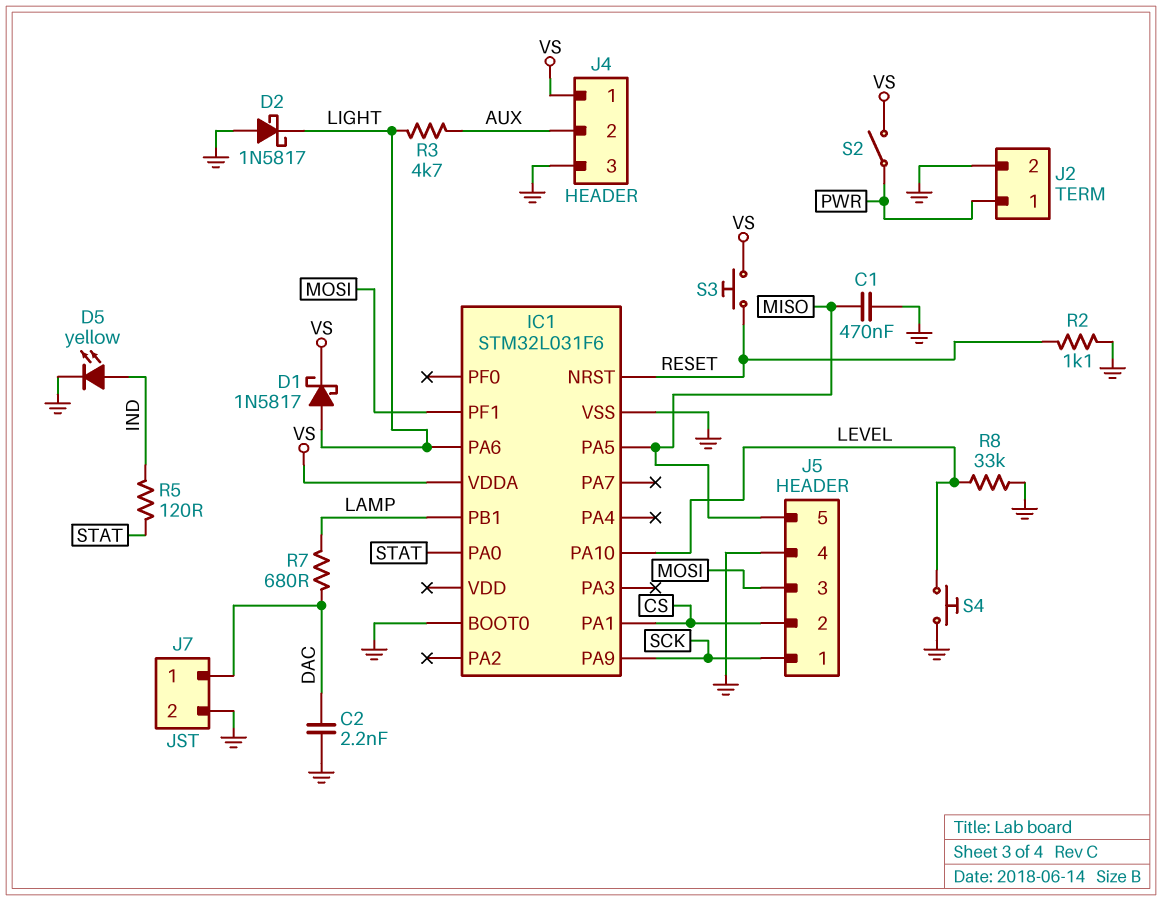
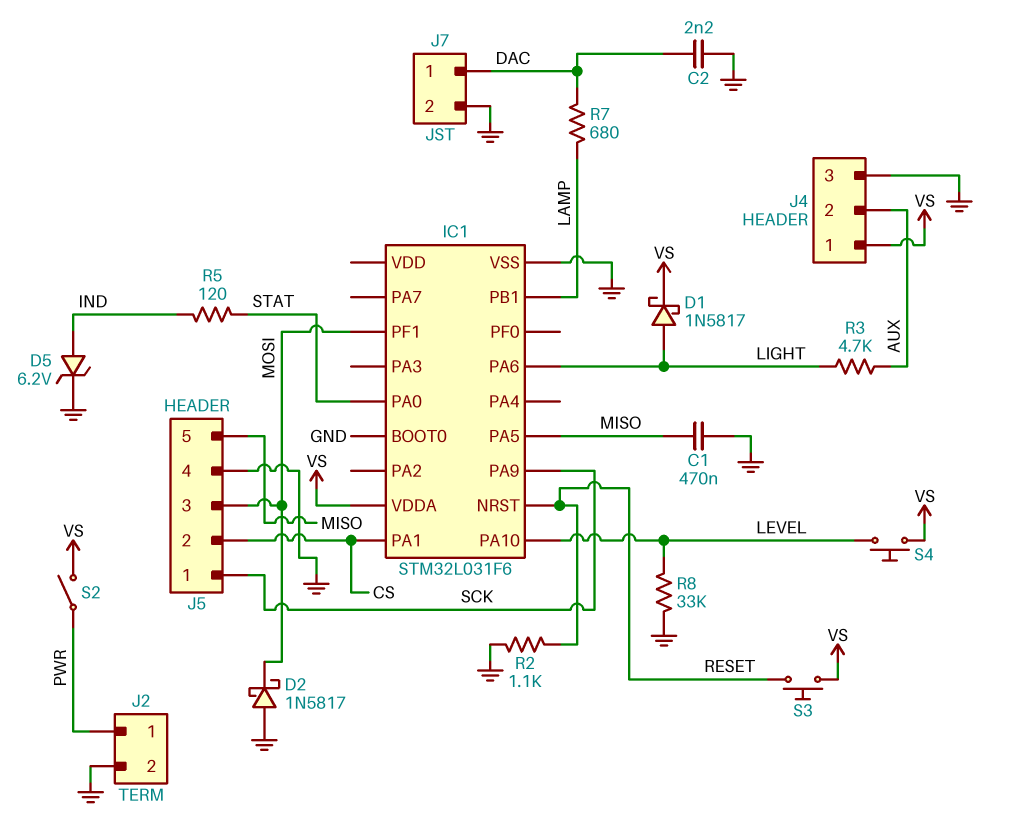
D2: schottky 1N5817 (A GND, K LIGHT) -> schottky 1N5817 (A GND, K MOSI)
D5: LED yellow (A IND, K GND) -> zener 6.2V (A IND, K GND)
S4: button (GND, LEVEL) -> button (LEVEL, VS)

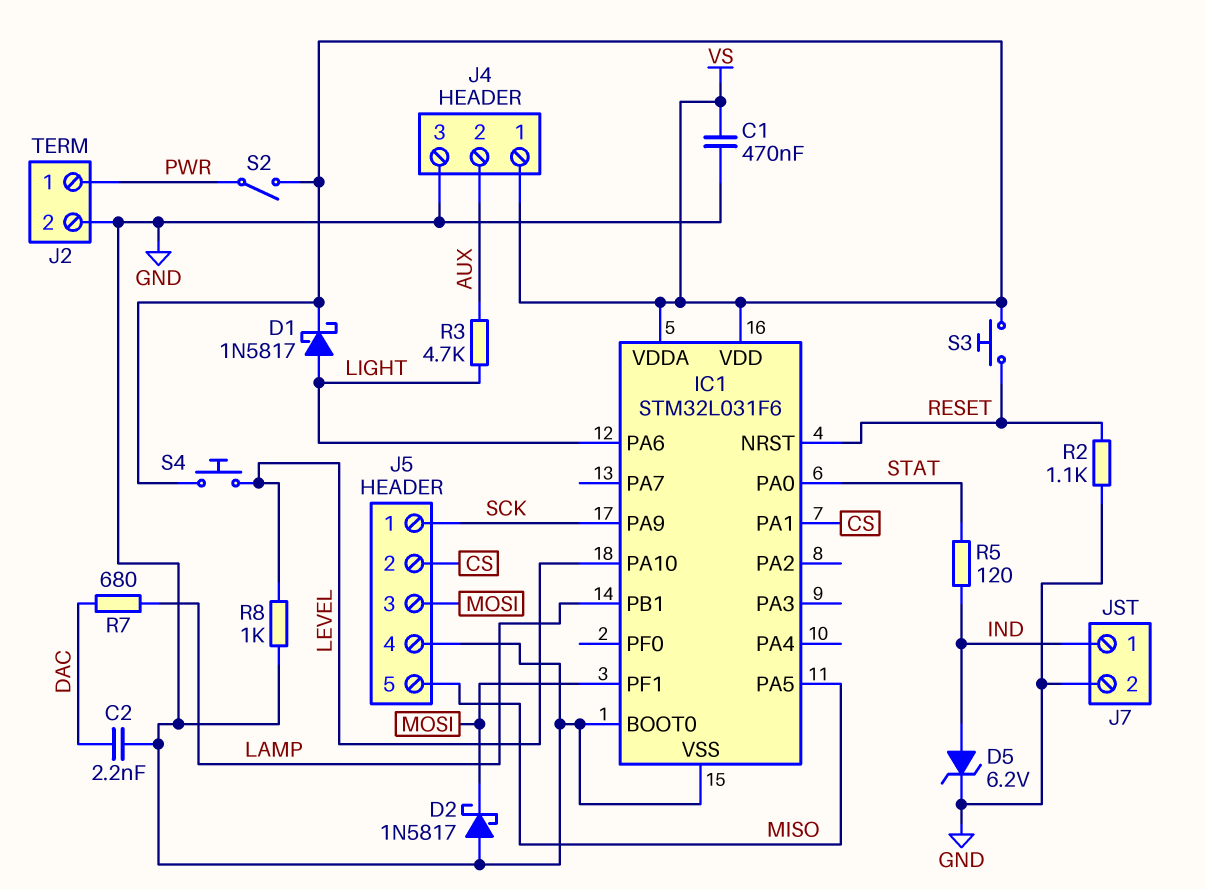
C1: 470nF (GND, MISO) -> 470nF (GND, VS)
IC1 pin VDD: none -> VS
J7 pin 1: DAC -> IND
R8: 33k (GND, LEVEL) -> 1k (GND, LEVEL)

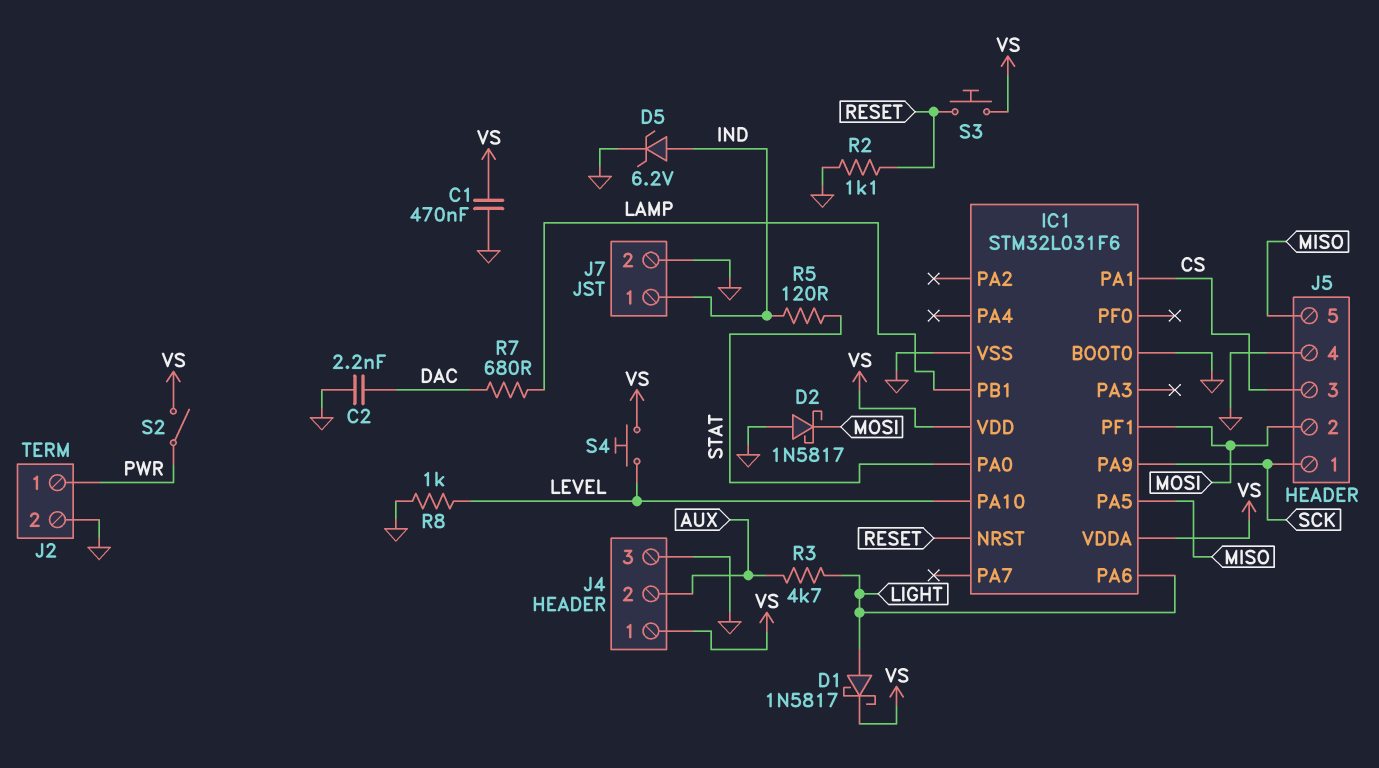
J5 pin 2: CS -> MOSI
J5 pin 3: MOSI -> CS

